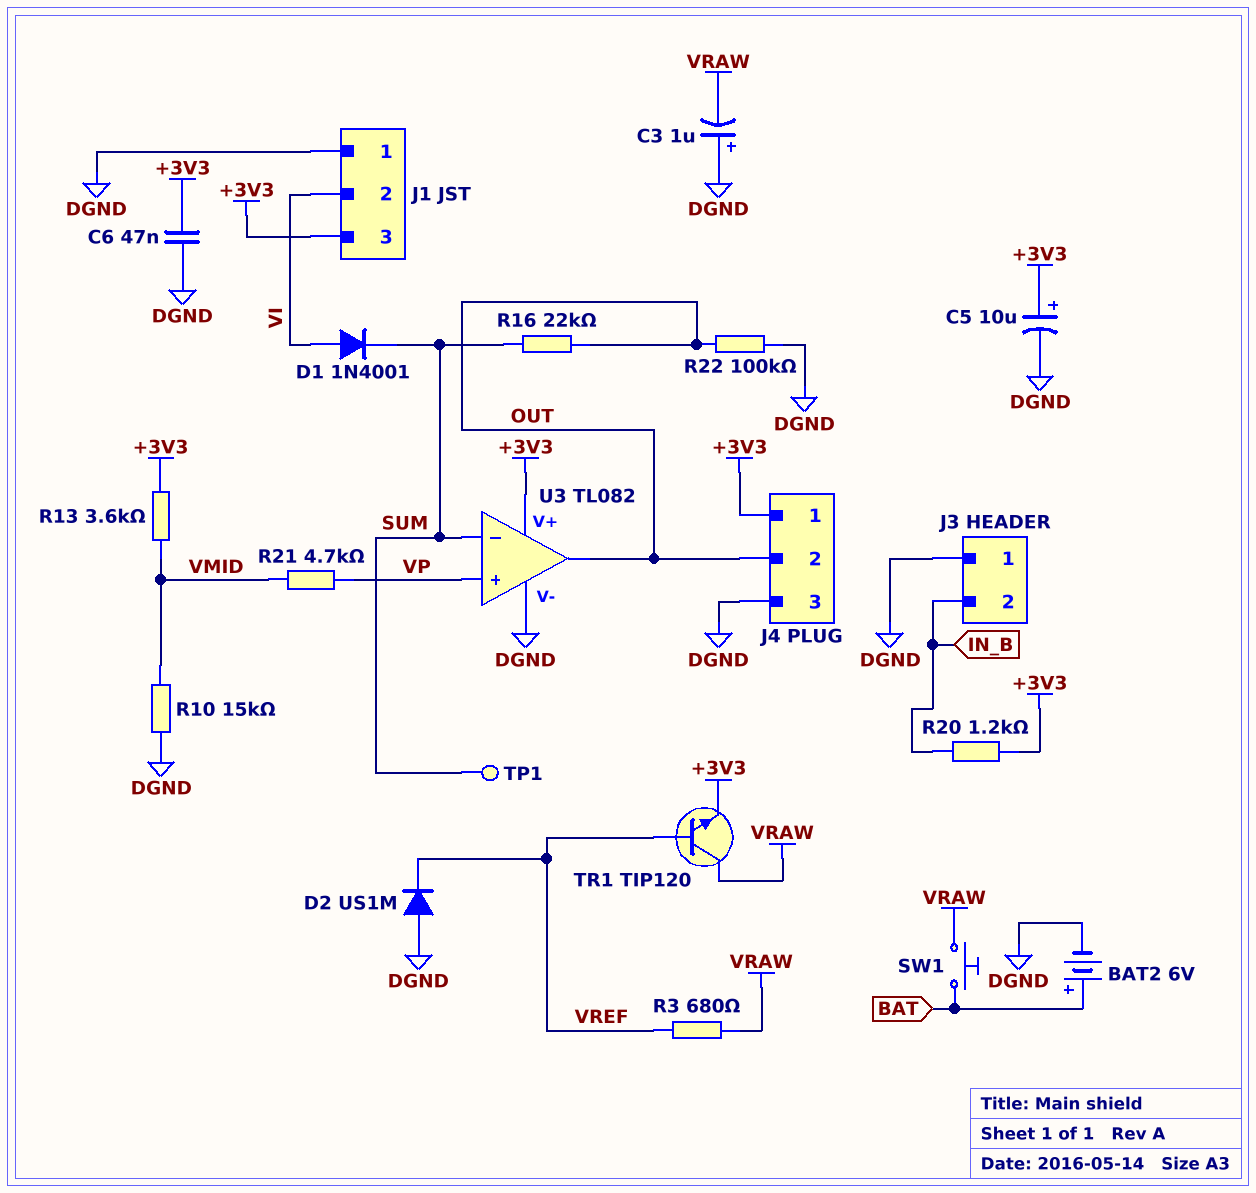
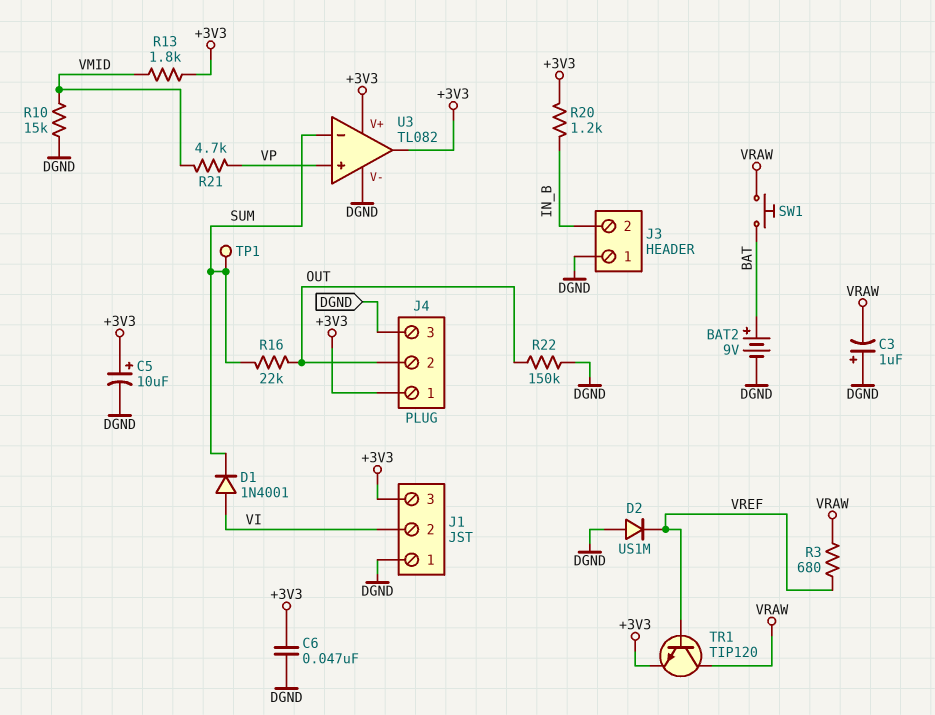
BAT2: 6V (plus BAT, minus DGND) -> 9V (plus BAT, minus DGND)
R13: 3.6k (+3V3, VMID) -> 1.8k (+3V3, VMID)
R22: 100k (DGND, OUT) -> 150k (DGND, OUT)
U3 pin out: OUT -> +3V3

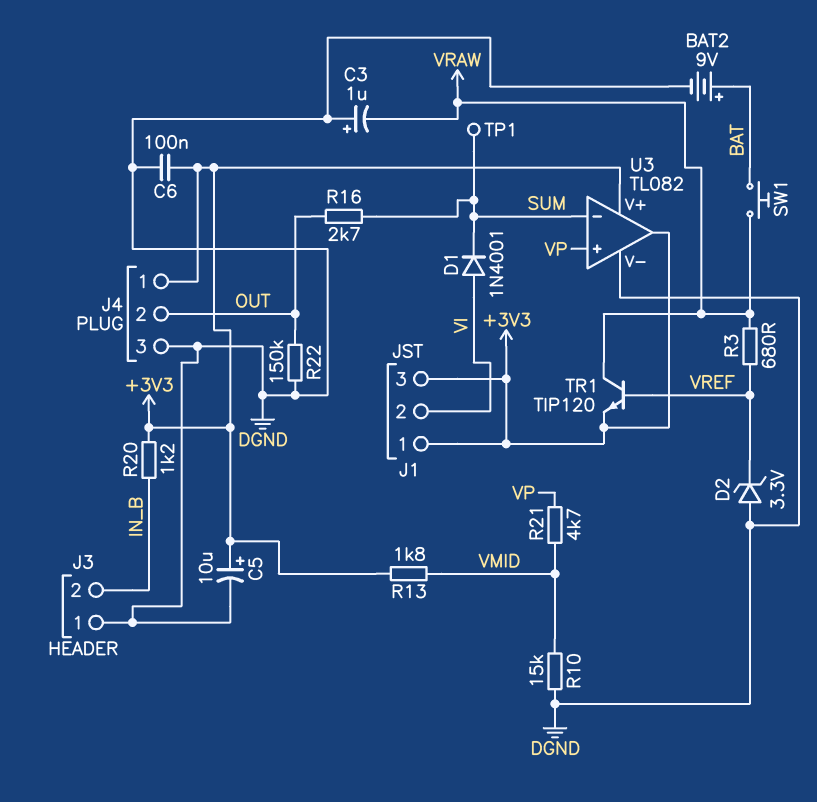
C6: 47nF (+3V3, DGND) -> 100nF (+3V3, DGND)
D2: diode US1M (A DGND, K VREF) -> zener 3.3V (A DGND, K VREF)
J1 pin 1: DGND -> +3V3
R16: 22k (OUT, SUM) -> 2.7k (OUT, SUM)

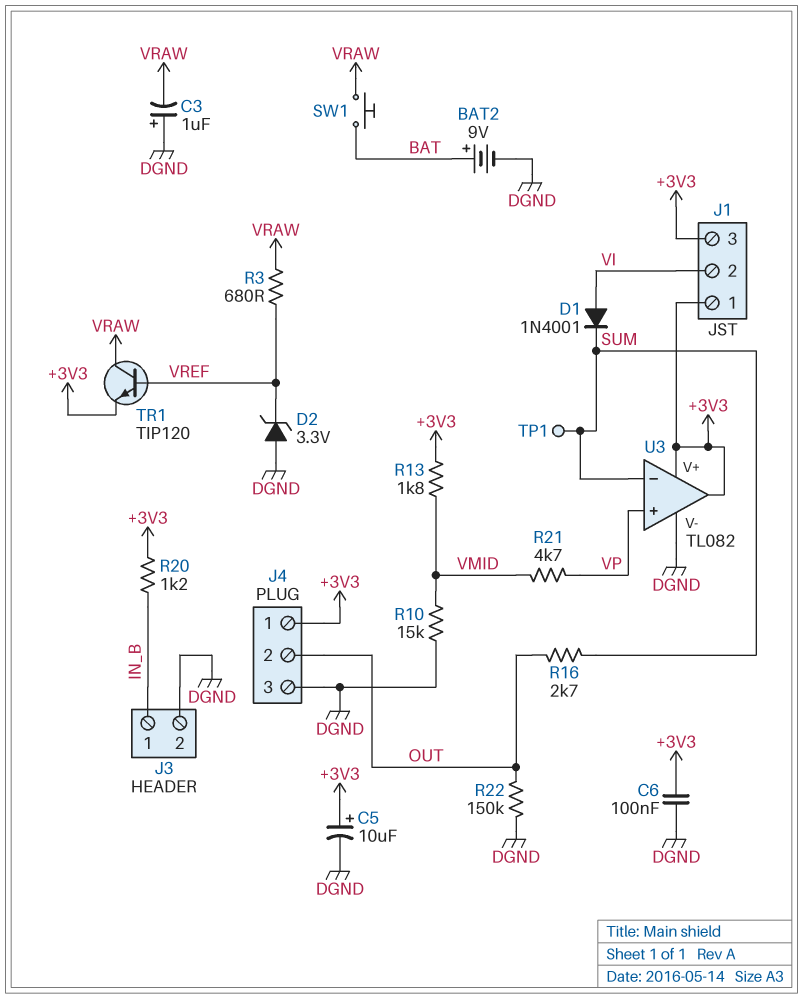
J3 pin 1: DGND -> IN_B
J3 pin 2: IN_B -> DGND

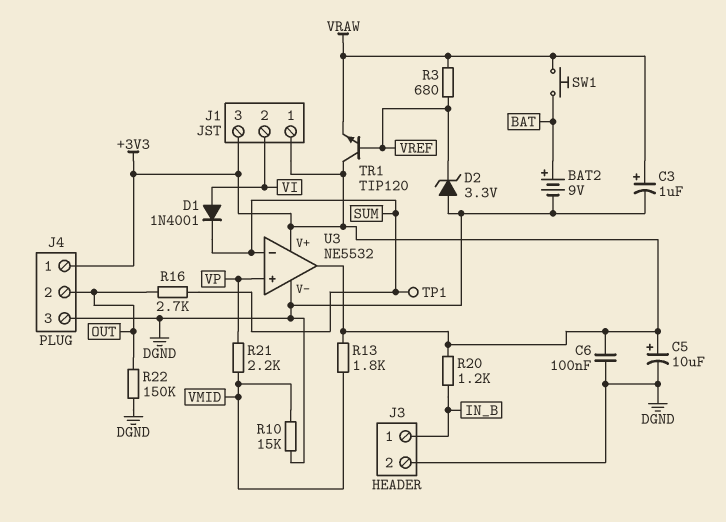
C3: 1uF (plus DGND, minus VRAW) -> 1uF (plus VRAW, minus DGND)
R21: 4.7k (VMID, VP) -> 2.2k (VMID, VP)
TR1: NPN TIP120 (B VREF, C VRAW, E +3V3) -> NPN TIP120 (B VREF, C +3V3, E VRAW)
U3: TL082 -> NE5532

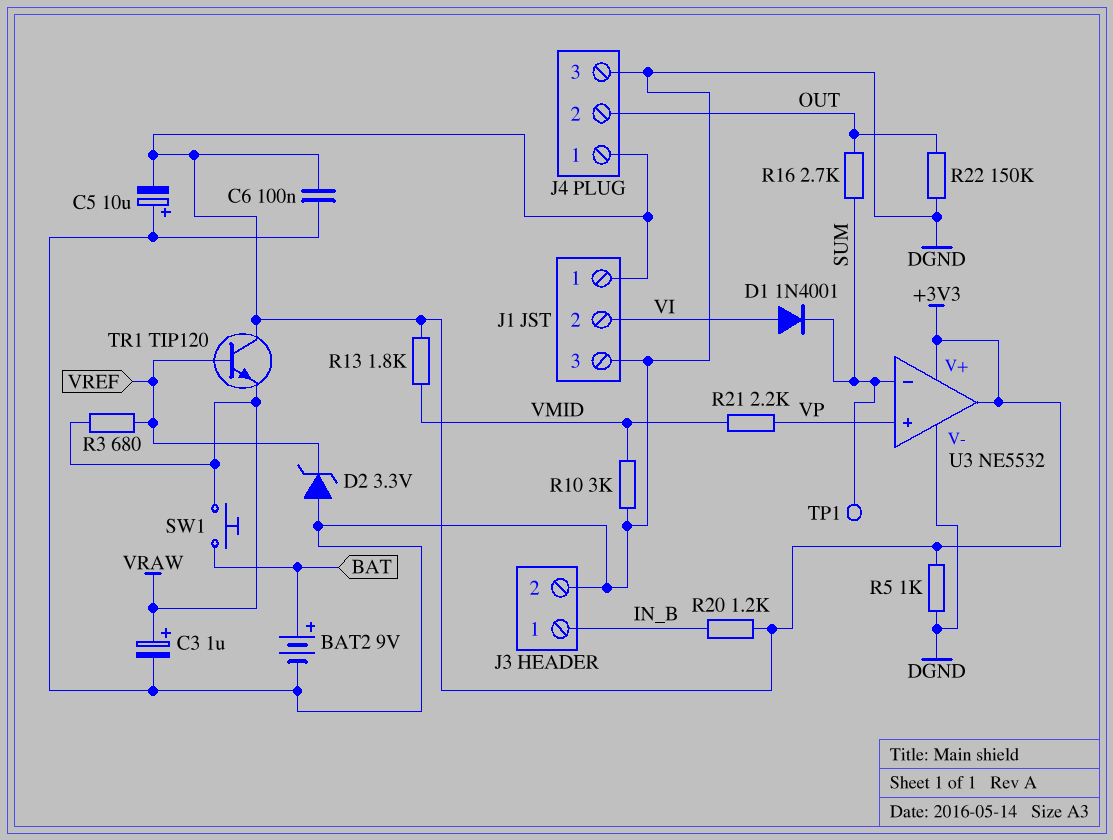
C5: 10uF (plus +3V3, minus DGND) -> 10uF (plus DGND, minus +3V3)
J1 pin 3: +3V3 -> DGND
R5: none -> 1k (+3V3, DGND)
R10: 15k (DGND, VMID) -> 3k (DGND, VMID)

